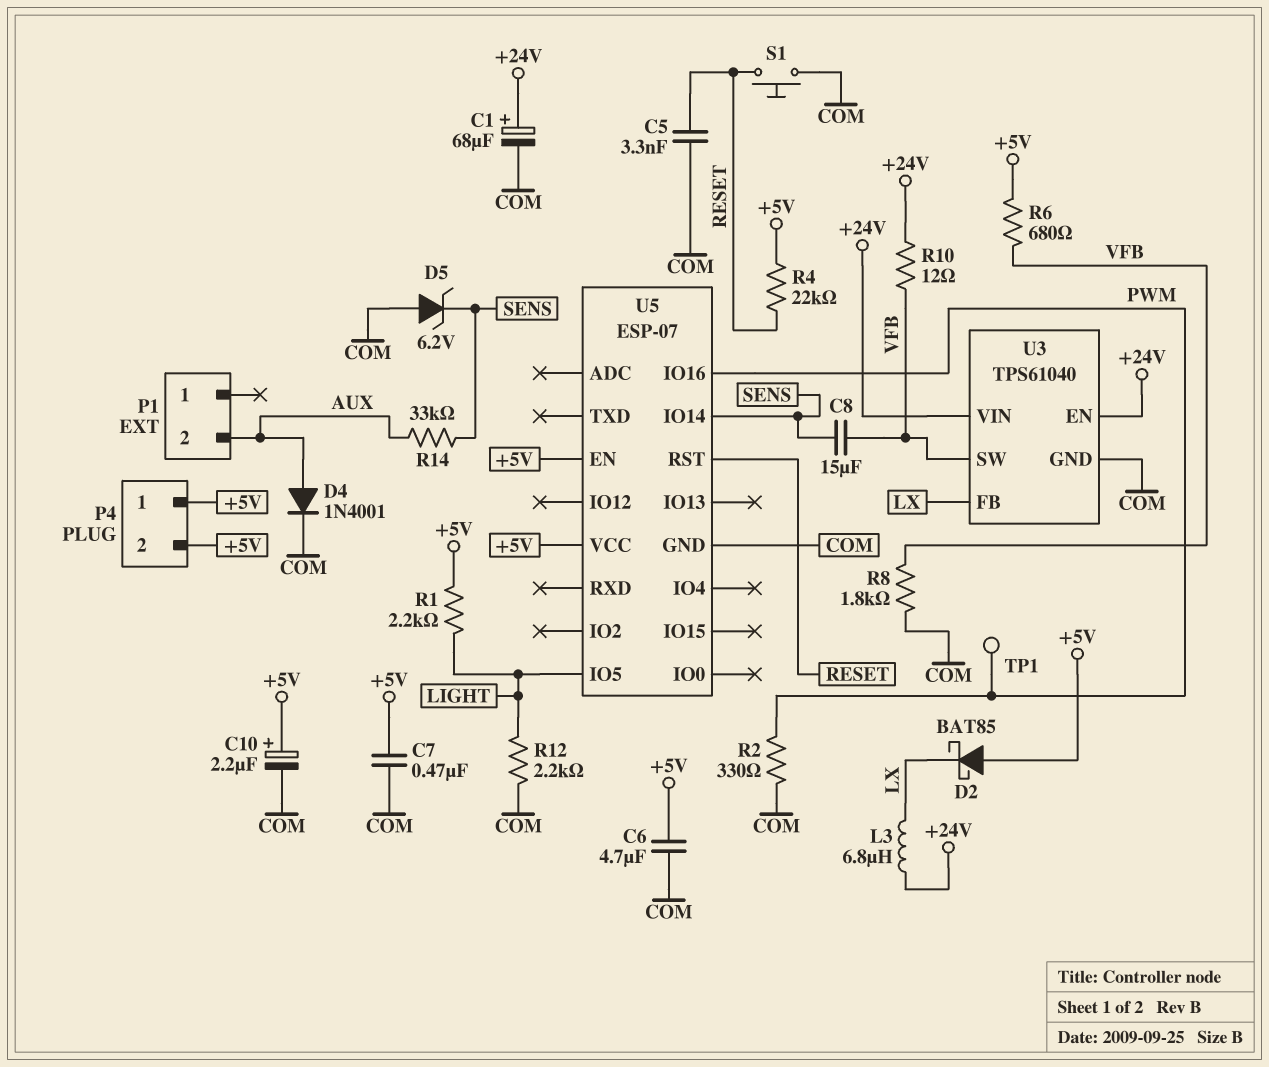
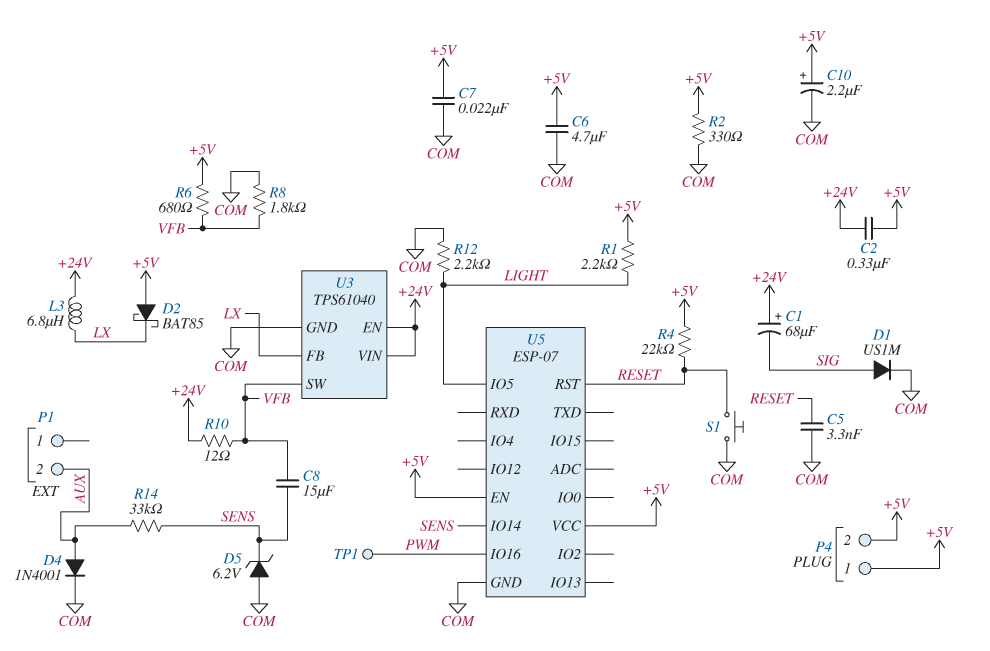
C1: 68uF (plus +24V, minus COM) -> 68uF (plus +24V, minus SIG)
C2: none -> 330nF (+5V, +24V)
C7: 470nF (+5V, COM) -> 22nF (+5V, COM)
D1: none -> diode US1M (A SIG, K COM)
R2: 330 (COM, PWM) -> 330 (+5V, COM)

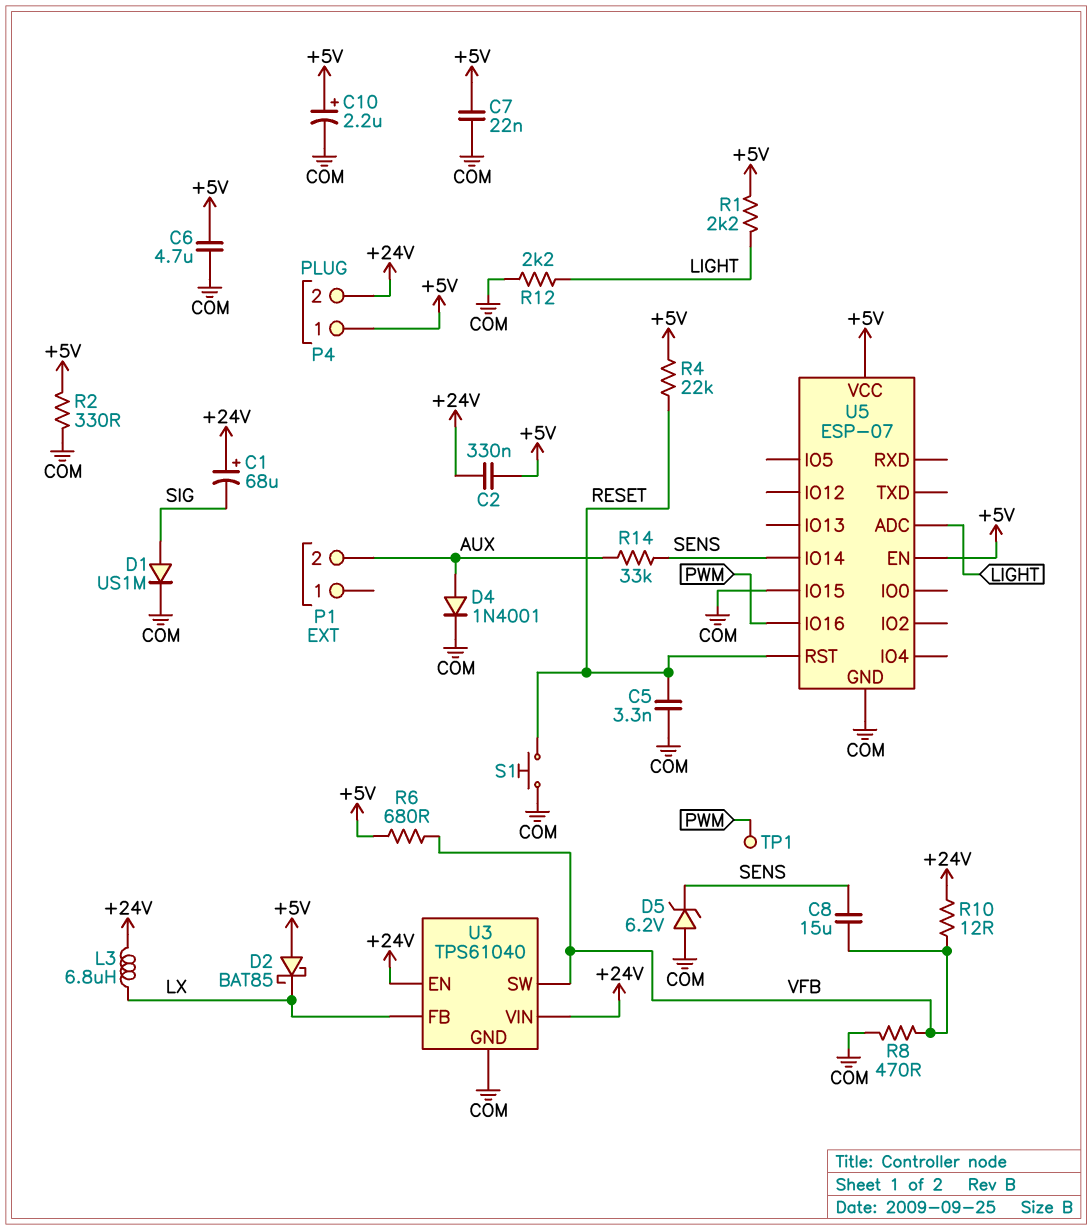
P4 pin 2: +5V -> +24V
R8: 1.8k (COM, VFB) -> 470 (COM, VFB)
U5 pin ADC: none -> LIGHT
U5 pin IO5: LIGHT -> none
U5 pin IO15: none -> COM

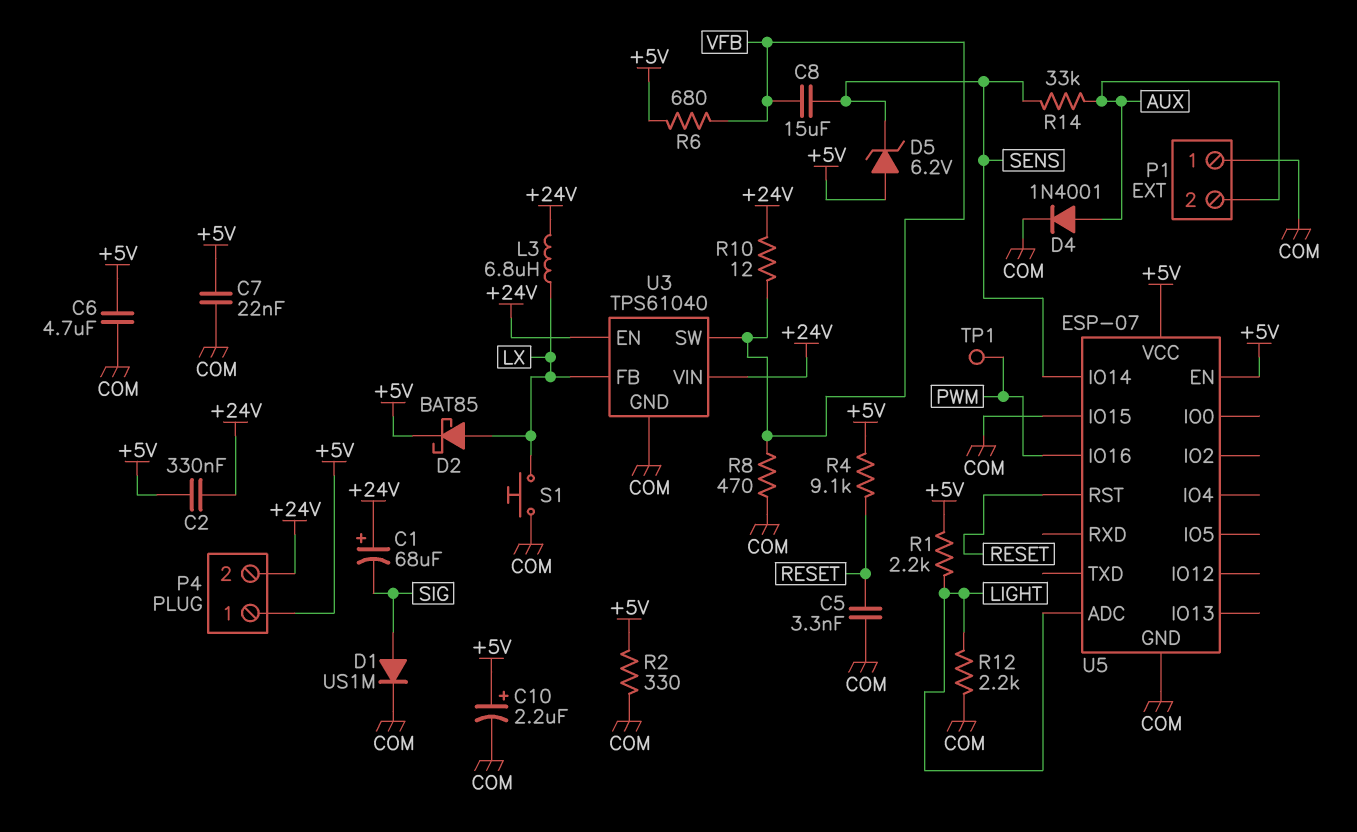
D2: schottky BAT85 (A +5V, K LX) -> schottky BAT85 (A LX, K +5V)
D5: zener 6.2V (A COM, K SENS) -> zener 6.2V (A +5V, K SENS)
P1 pin 1: none -> COM
R4: 22k (+5V, RESET) -> 9.1k (+5V, RESET)
S1: button (COM, RESET) -> button (COM, LX)

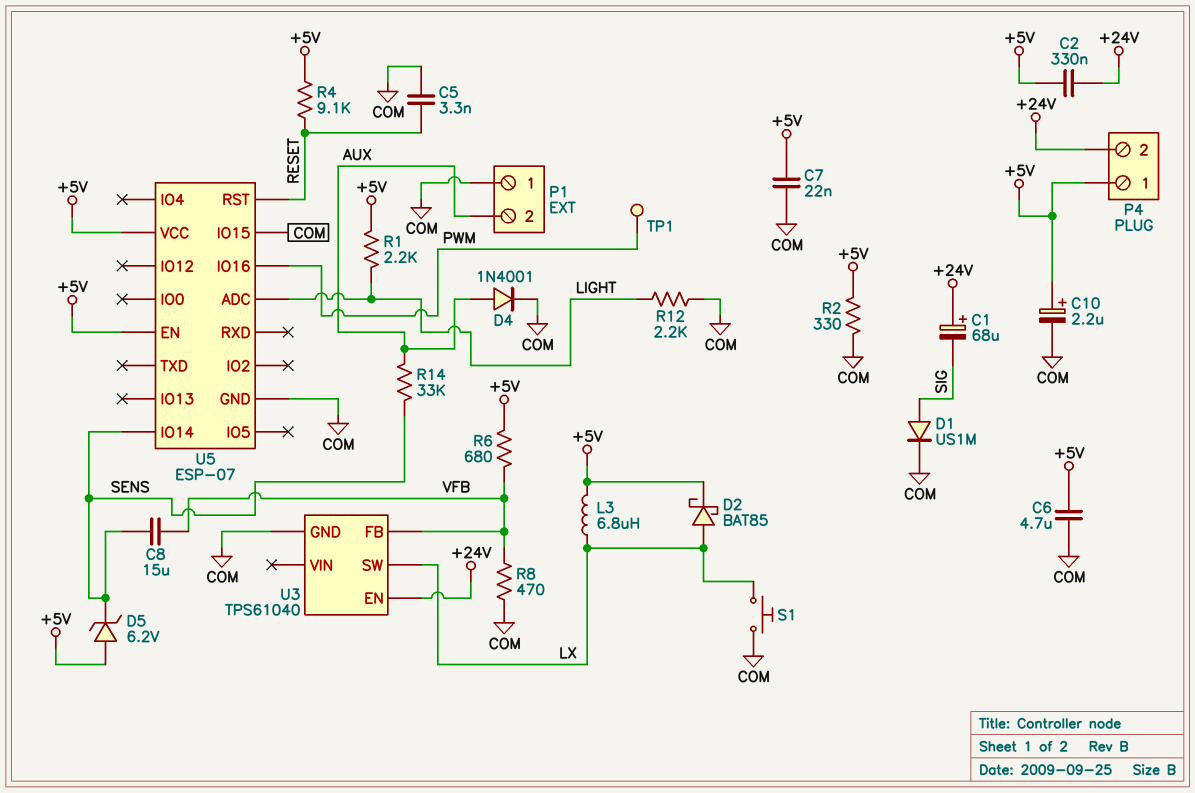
L3: 6.8uH (+24V, LX) -> 6.8uH (+5V, LX)
R10: 12 (+24V, VFB) -> none
U3 pin FB: LX -> VFB
U3 pin SW: VFB -> LX
U3 pin VIN: +24V -> none

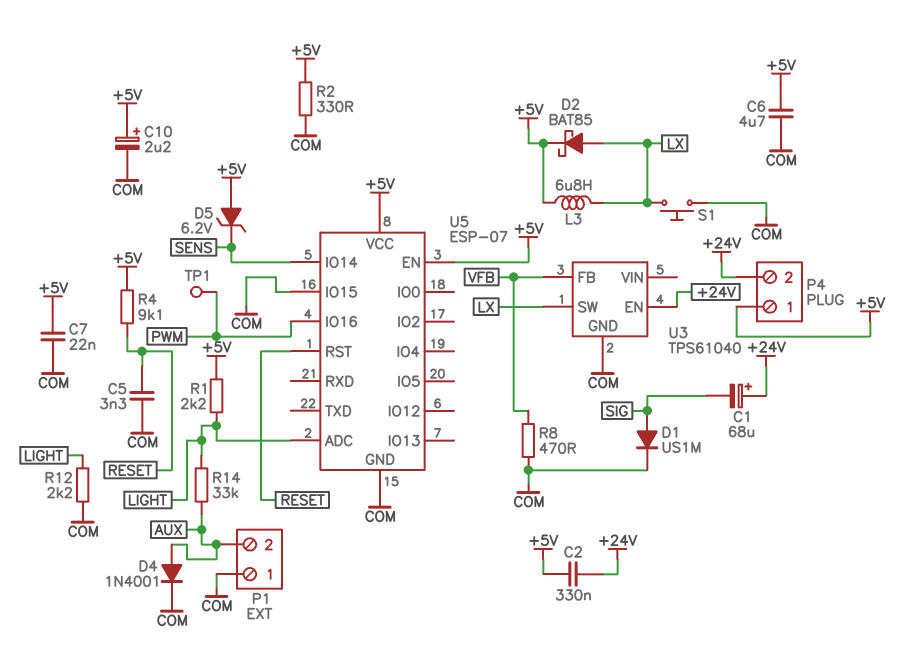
C8: 15uF (SENS, VFB) -> none
R6: 680 (+5V, VFB) -> none
R14: 33k (AUX, SENS) -> 33k (AUX, LIGHT)

